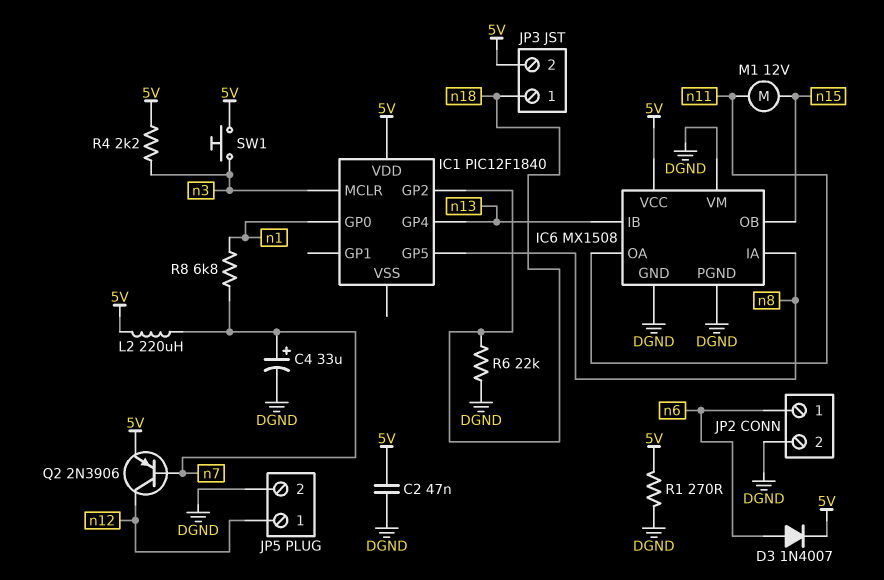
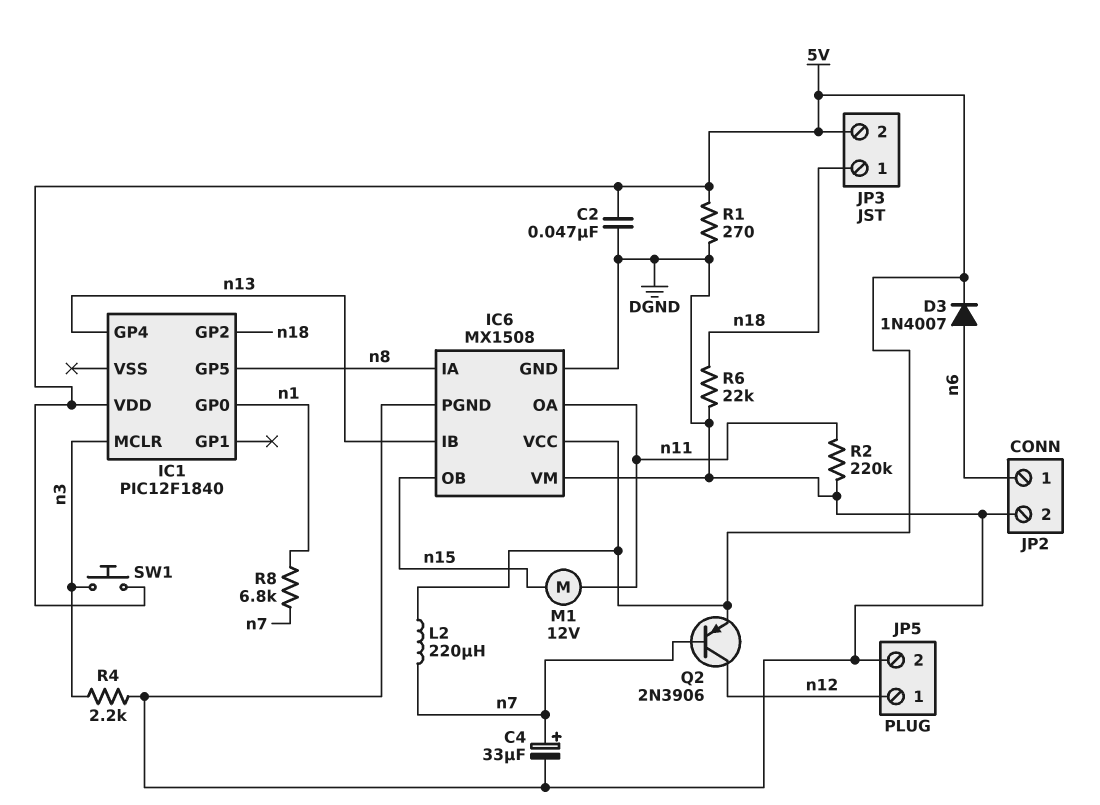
R2: none -> 220k (DGND, n11)
R4: 2.2k (5V, n3) -> 2.2k (DGND, n3)

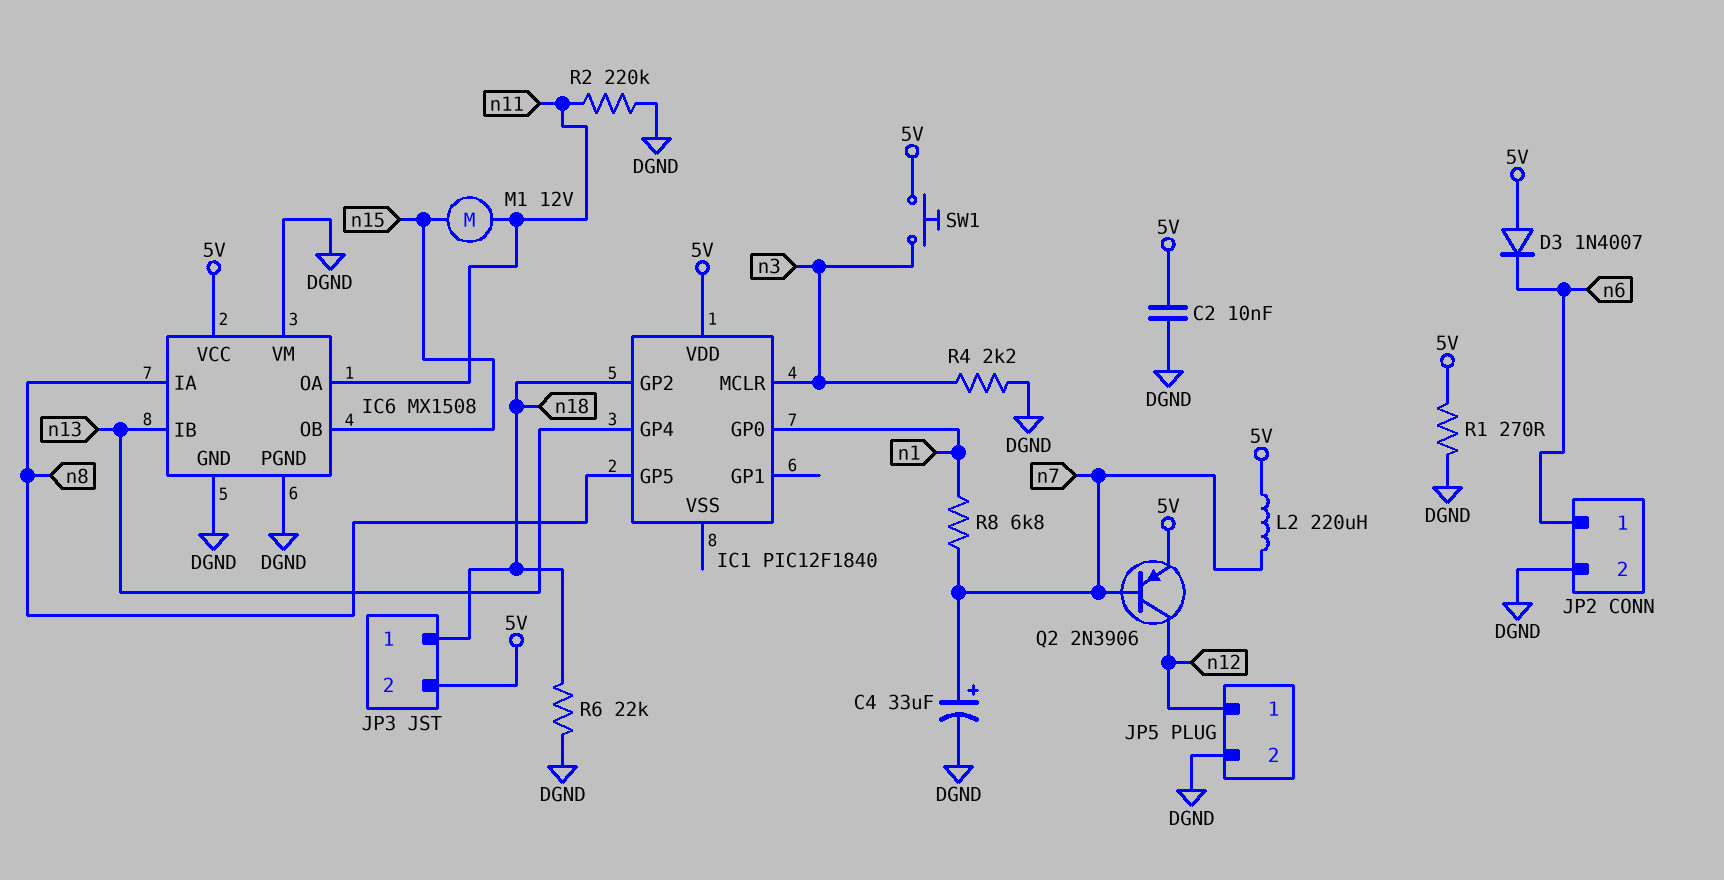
C2: 47nF (5V, DGND) -> 10nF (5V, DGND)
D3: diode 1N4007 (A n6, K 5V) -> diode 1N4007 (A 5V, K n6)

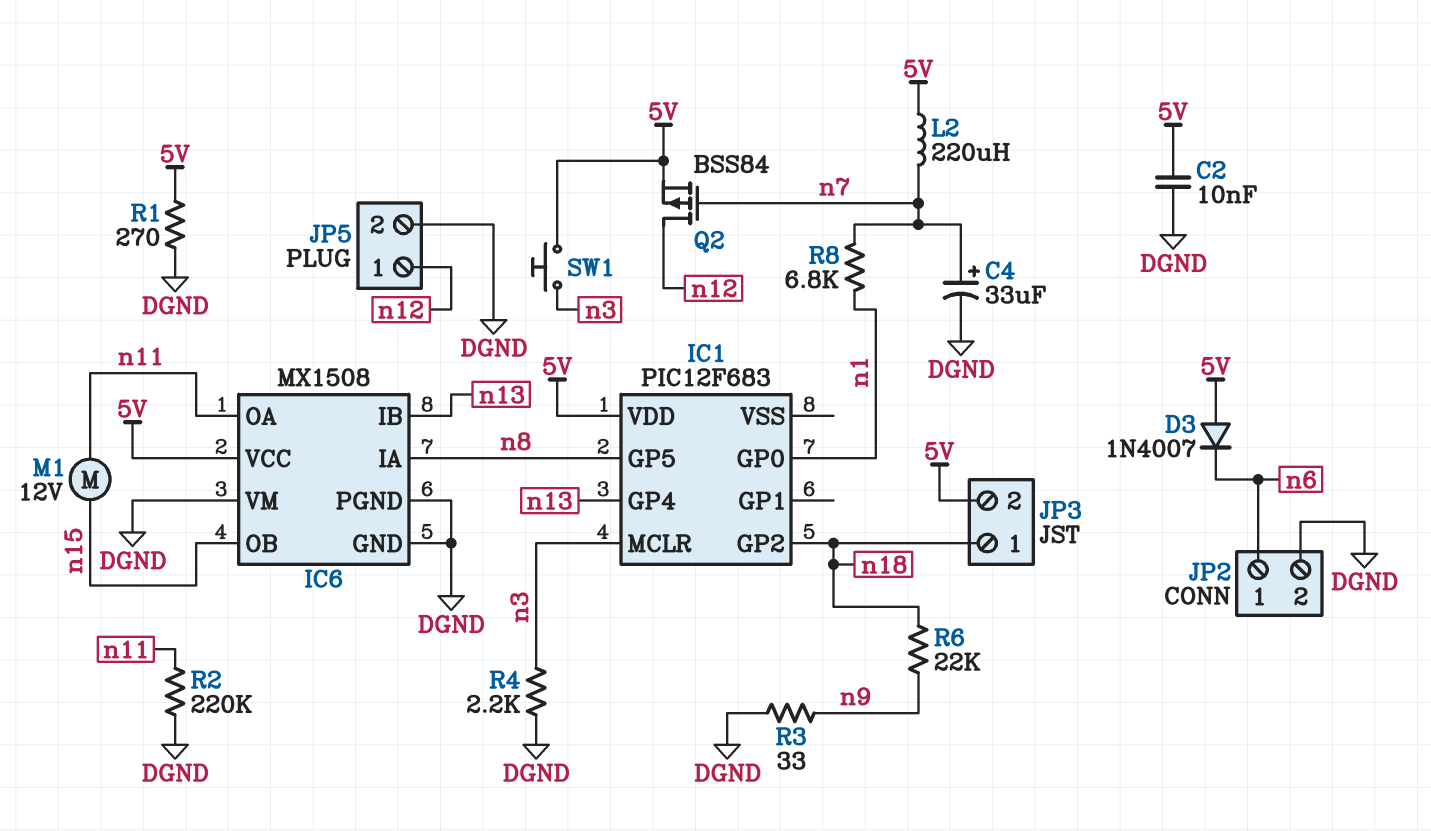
IC1: PIC12F1840 -> PIC12F683
Q2: PNP 2N3906 (B n7, C n12, E 5V) -> PMOS BSS84 (G n7, D n12, S 5V)
R3: none -> 33 (DGND, n9)
R6: 22k (DGND, n18) -> 22k (n9, n18)

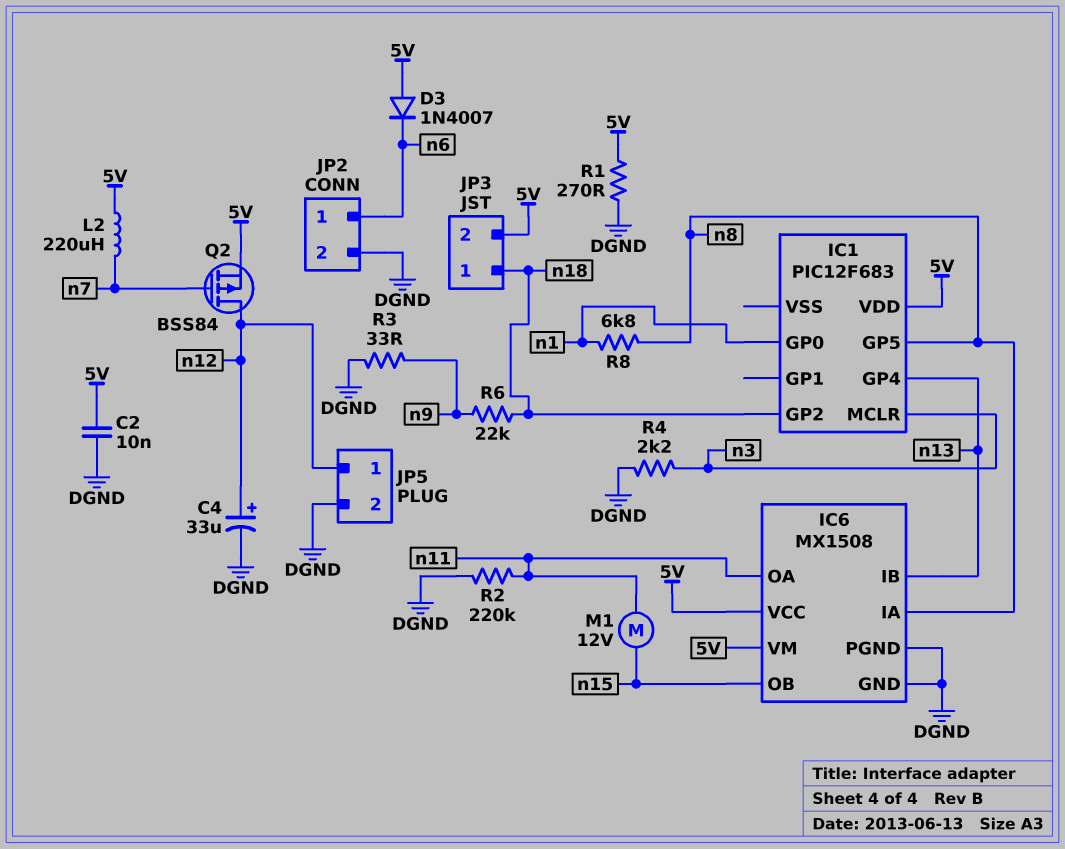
C4: 33uF (plus n7, minus DGND) -> 33uF (plus n12, minus DGND)
IC6 pin VM: DGND -> 5V
R8: 6.8k (n1, n7) -> 6.8k (n1, n8)
SW1: button (5V, n3) -> none

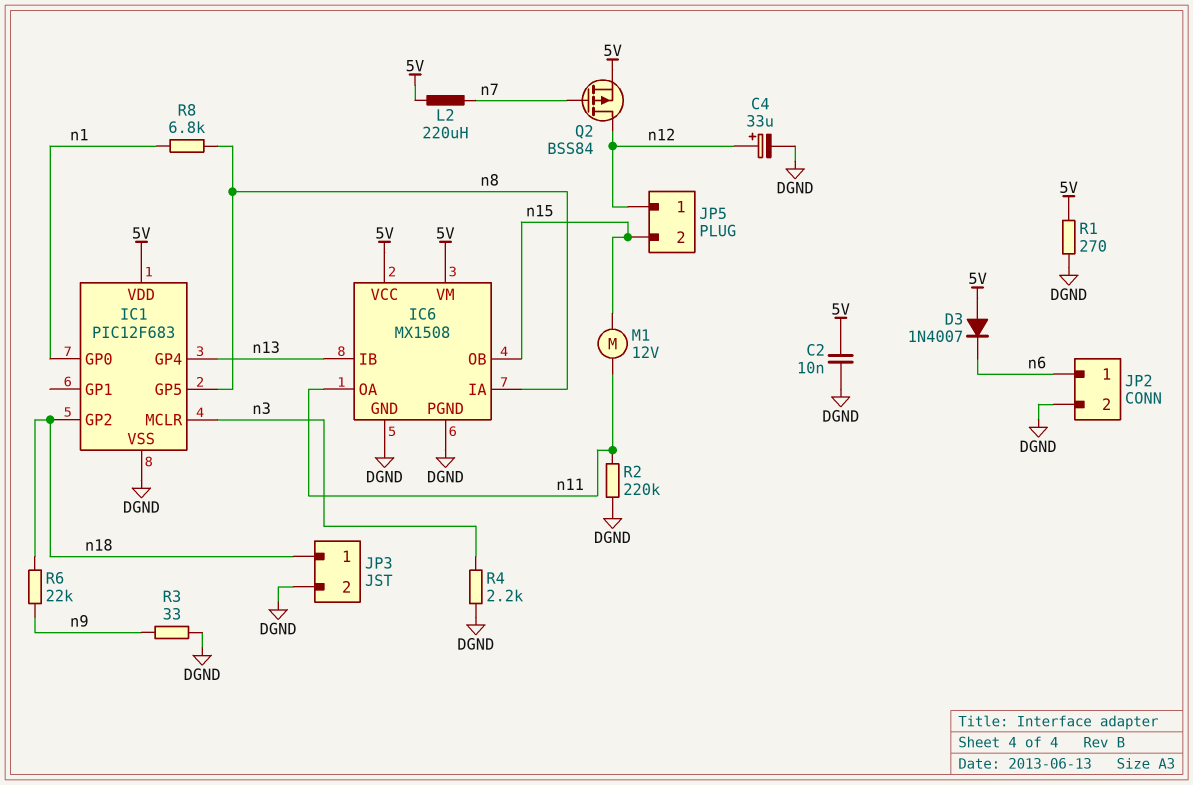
IC1 pin VSS: none -> DGND
JP3 pin 2: 5V -> DGND
JP5 pin 2: DGND -> n15

